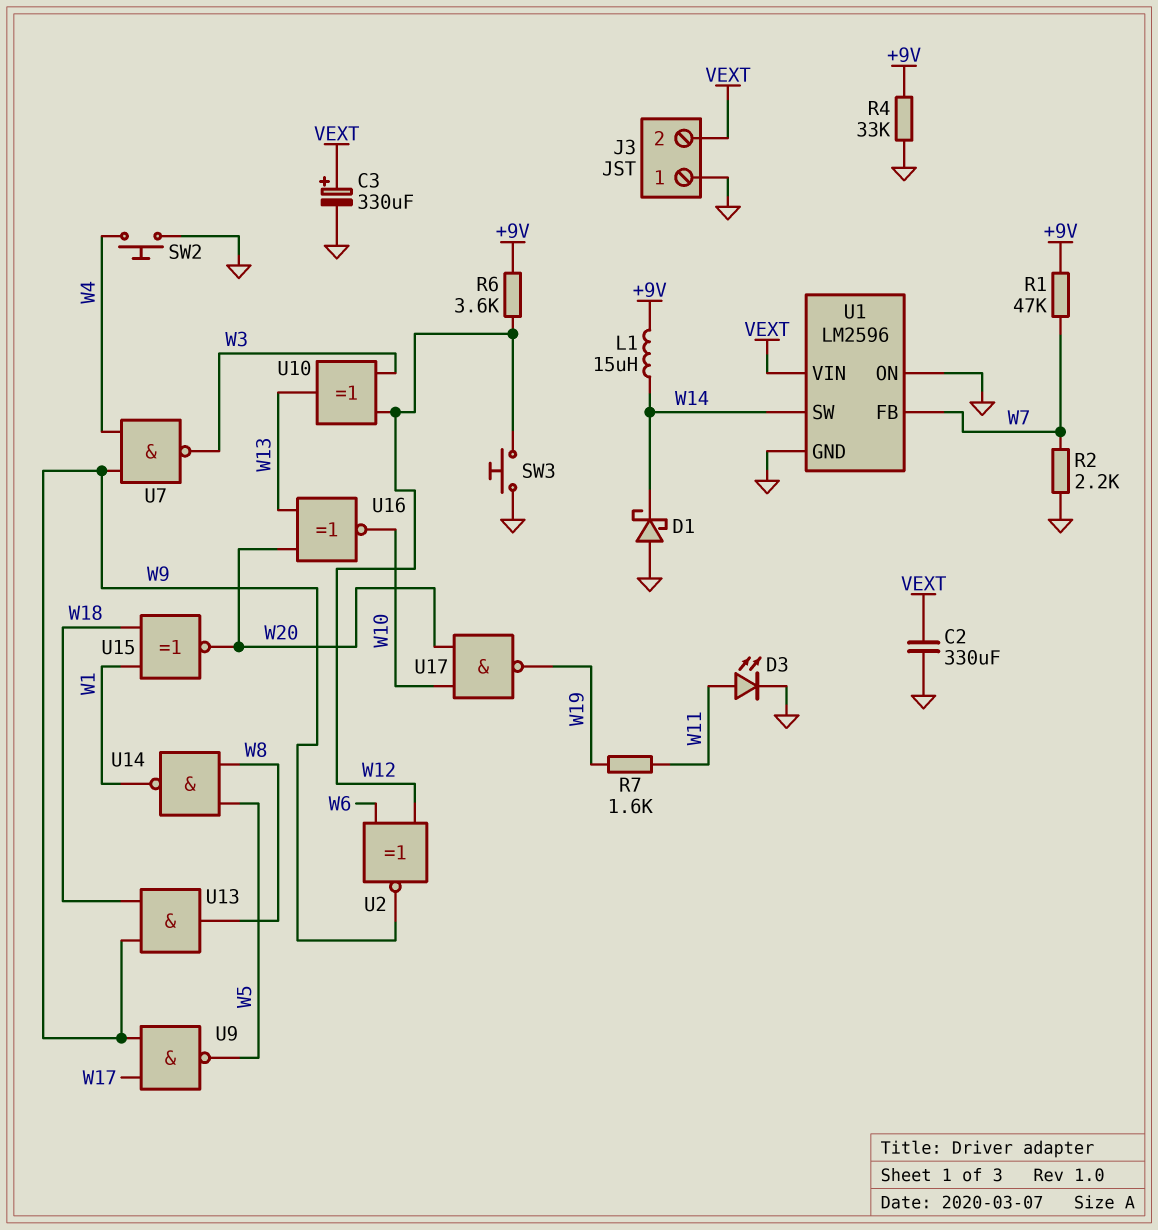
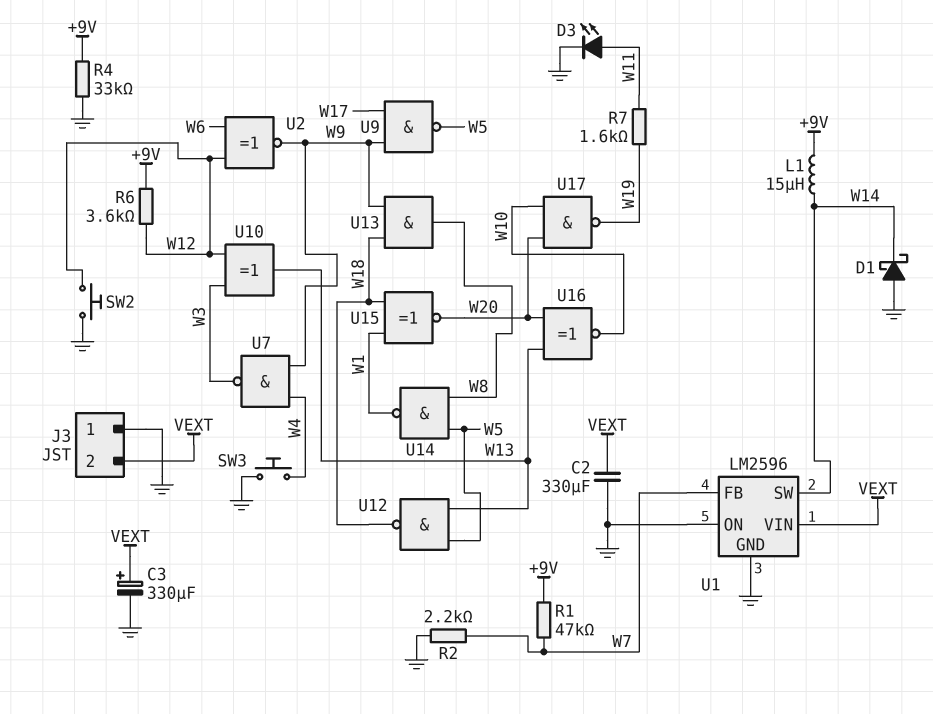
SW2: button (GND, W4) -> button (GND, W12)
SW3: button (GND, W12) -> button (GND, W4)
U12: none -> NAND (in W5, in W13, out W18)

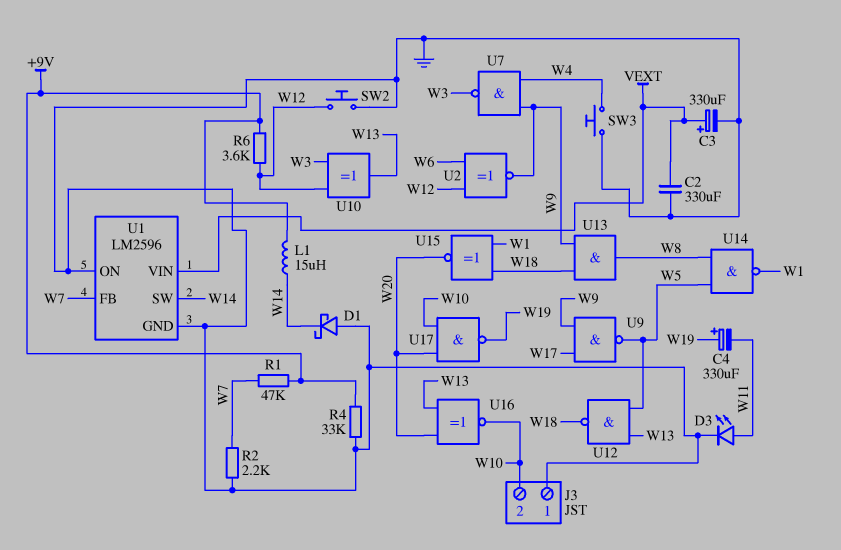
C4: none -> 330uF (plus W19, minus W11)
J3 pin 2: VEXT -> W10
R7: 1.6k (W11, W19) -> none

